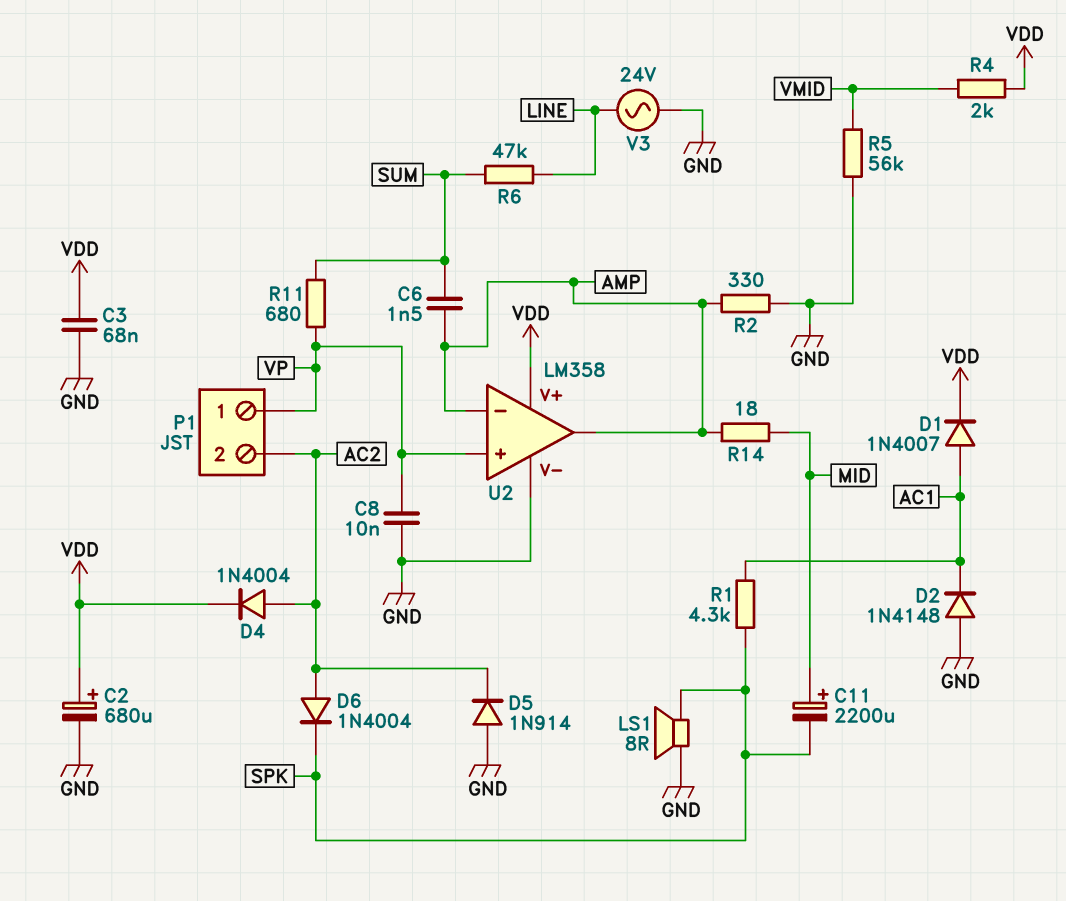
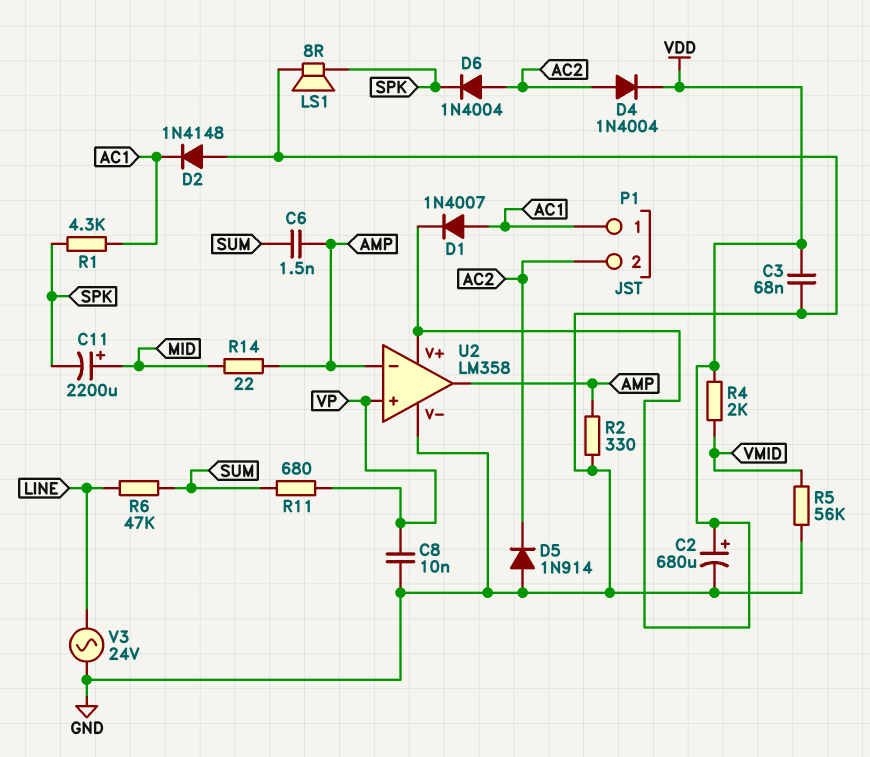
P1 pin 1: VP -> AC1
R14: 18 (AMP, MID) -> 22 (AMP, MID)

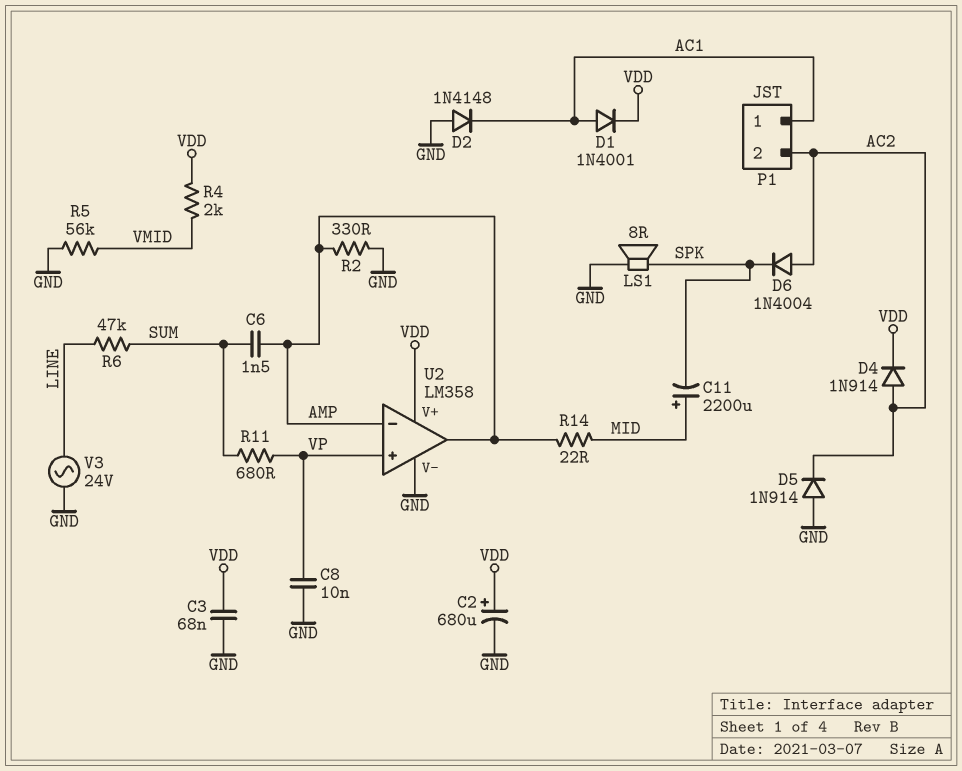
D1: diode 1N4007 (A AC1, K VDD) -> diode 1N4001 (A AC1, K VDD)
D4: diode 1N4004 (A AC2, K VDD) -> diode 1N914 (A AC2, K VDD)
R1: 4.3k (AC1, SPK) -> none

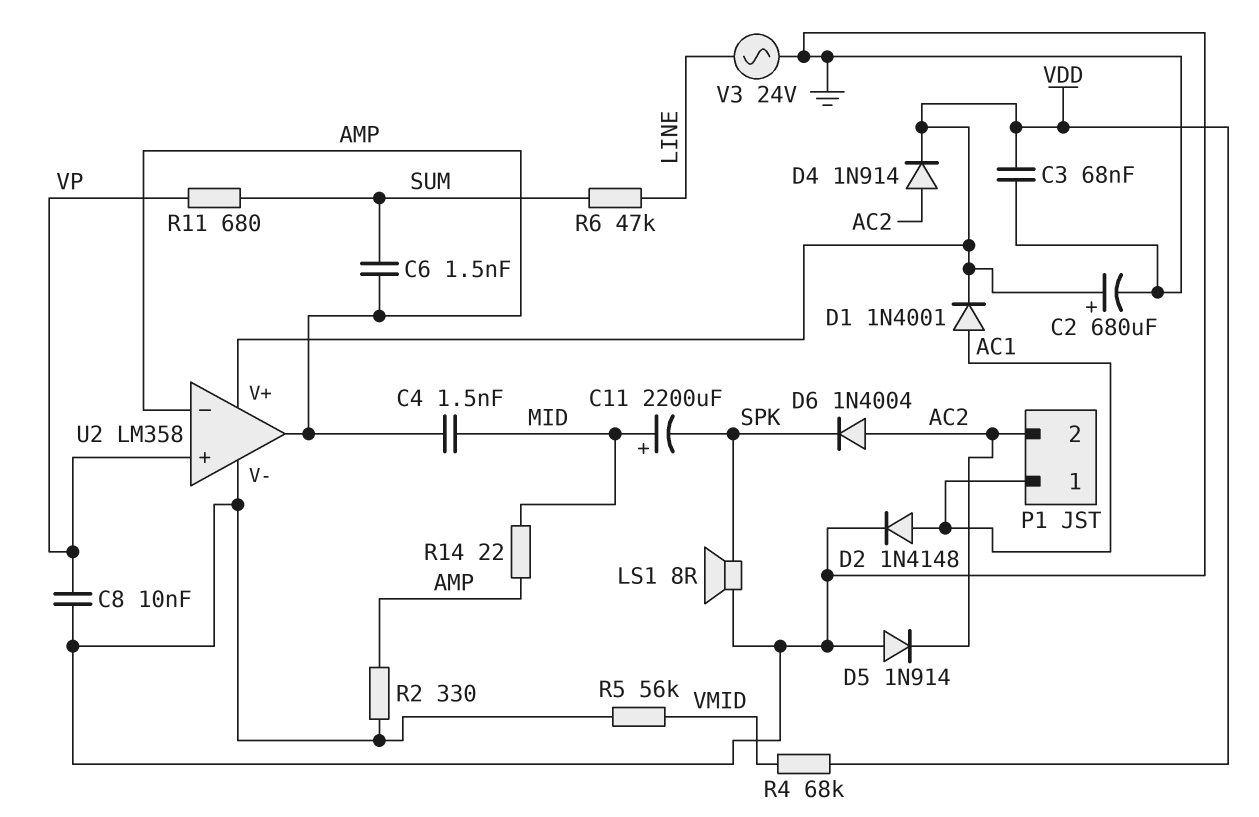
C4: none -> 1.5nF (AMP, MID)
D2: diode 1N4148 (A GND, K AC1) -> diode 1N4148 (A AC1, K GND)
R4: 2k (VDD, VMID) -> 68k (VDD, VMID)

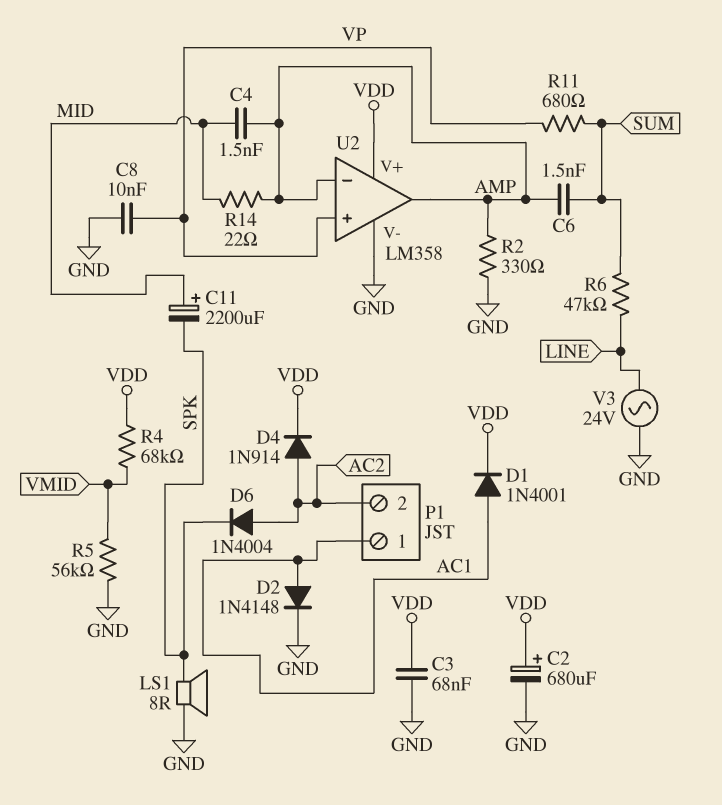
D5: diode 1N914 (A GND, K AC2) -> none

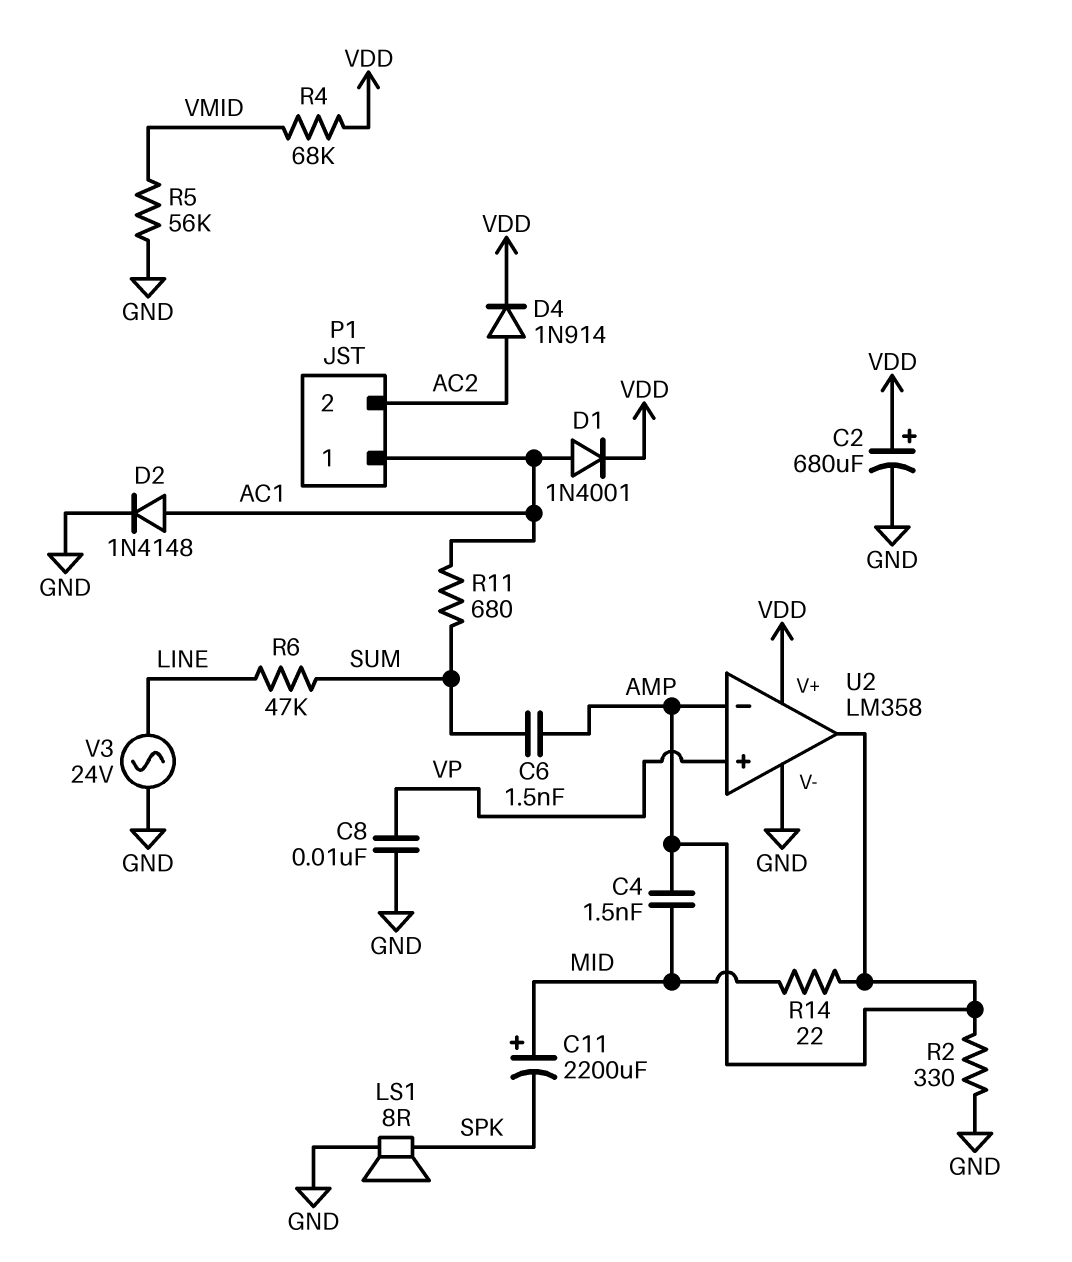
C3: 68nF (GND, VDD) -> none
D6: diode 1N4004 (A AC2, K SPK) -> none
R11: 680 (SUM, VP) -> 680 (AC1, SUM)

